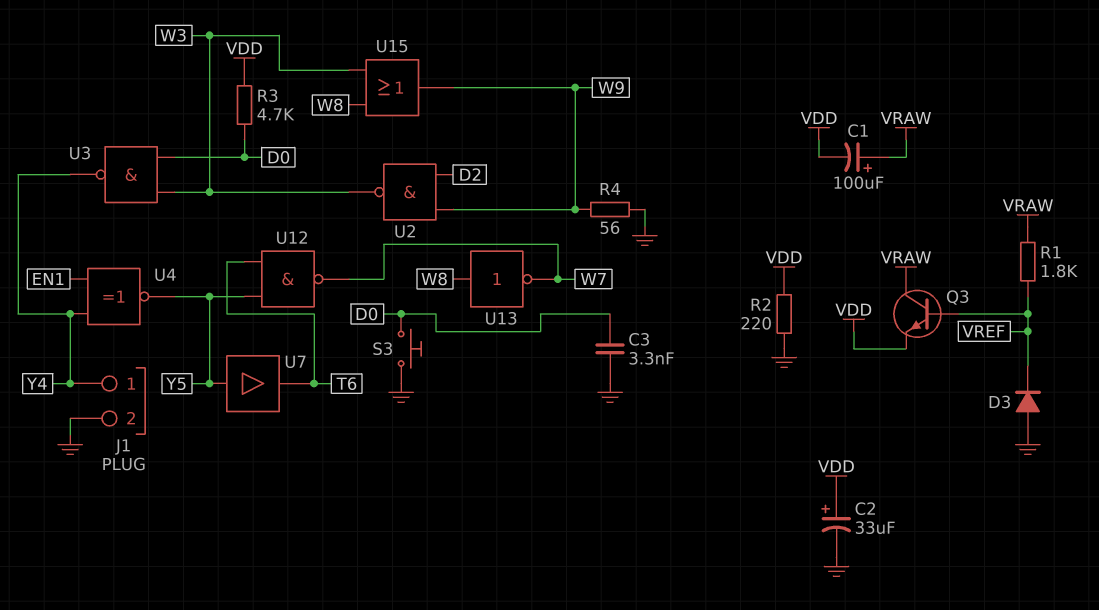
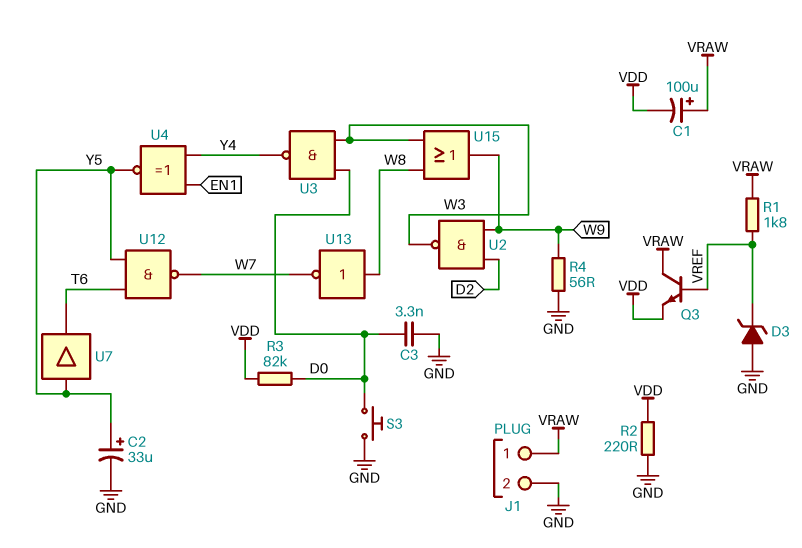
C2: 33uF (plus VDD, minus GND) -> 33uF (plus Y5, minus GND)
D3: diode (A GND, K VREF) -> zener (A GND, K VREF)
J1 pin 1: Y4 -> VRAW
R3: 4.7k (D0, VDD) -> 82k (D0, VDD)

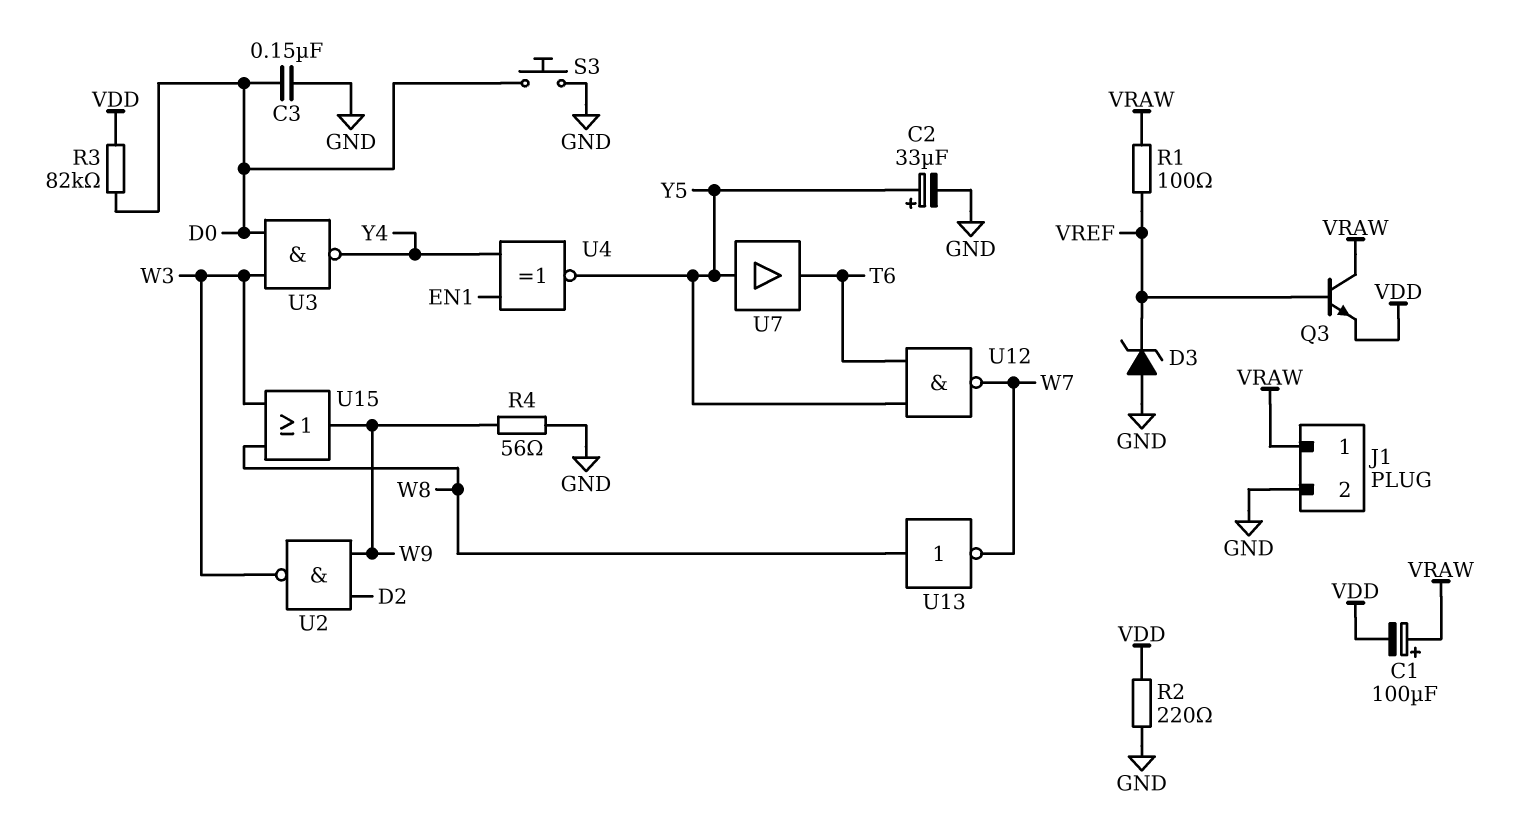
C3: 3.3nF (D0, GND) -> 150nF (D0, GND)
R1: 1.8k (VRAW, VREF) -> 100 (VRAW, VREF)

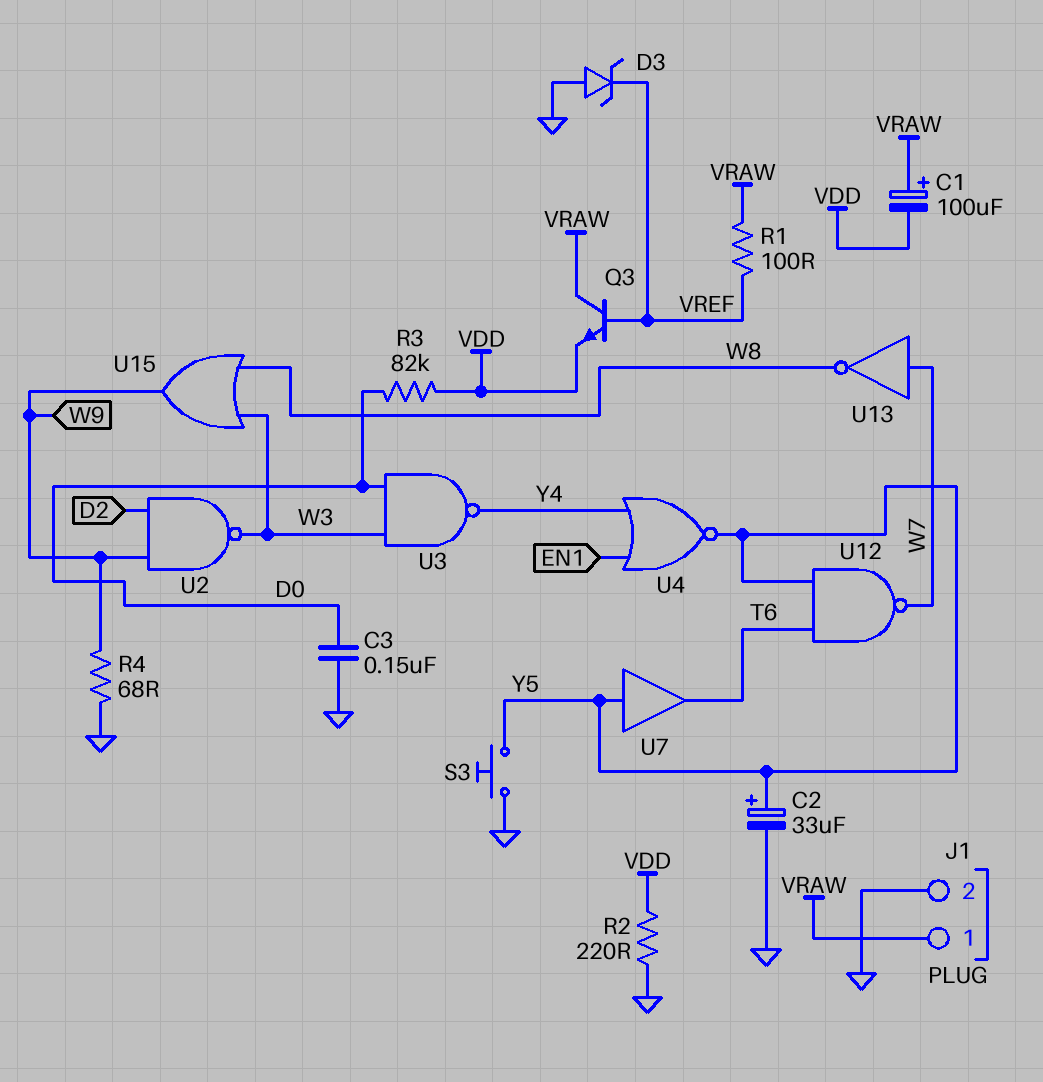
R4: 56 (GND, W9) -> 68 (GND, W9)
S3: button (D0, GND) -> button (GND, Y5)
U4: XNOR (in EN1, in Y4, out Y5) -> NOR (in EN1, in Y4, out Y5)
U13: NOT (in W8, out W7) -> NOT (in W7, out W8)

